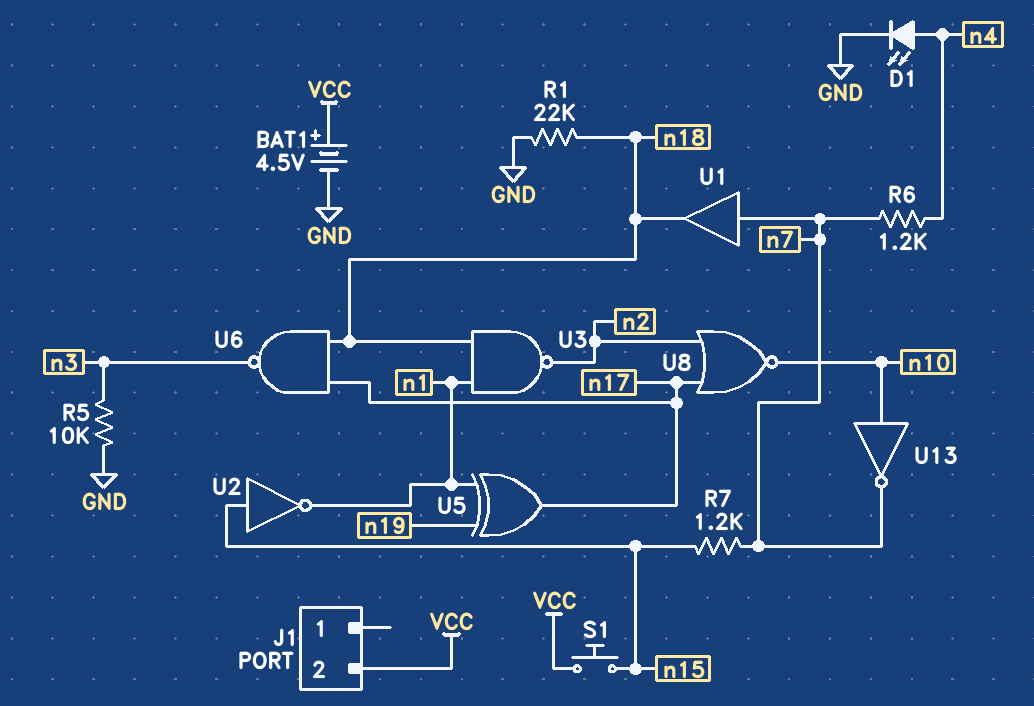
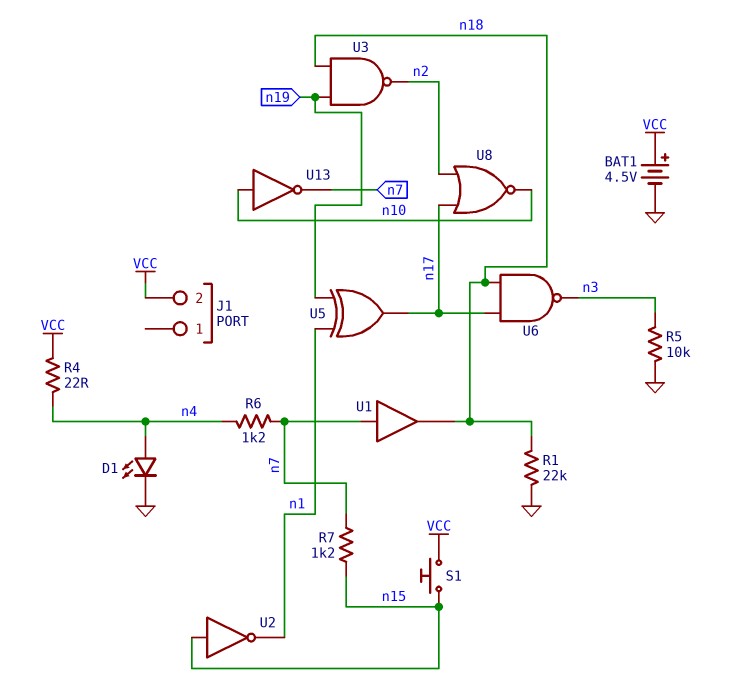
R4: none -> 22 (VCC, n4)
U3: NAND (in n1, in n18, out n2) -> NAND (in n18, in n19, out n2)

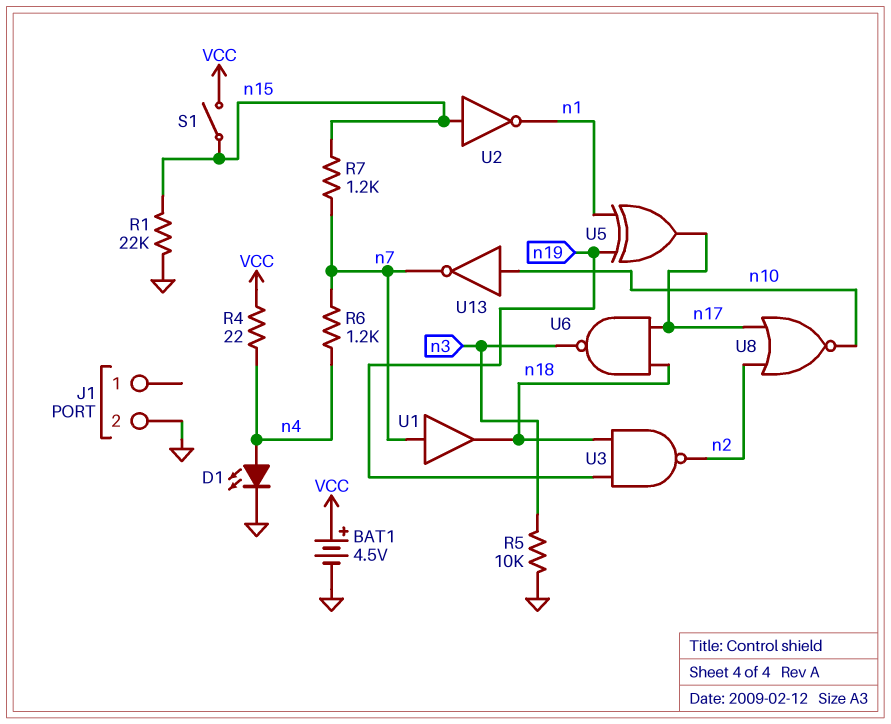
J1 pin 2: VCC -> GND
R1: 22k (GND, n18) -> 22k (GND, n15)
S1: button (VCC, n15) -> switch (VCC, n15)

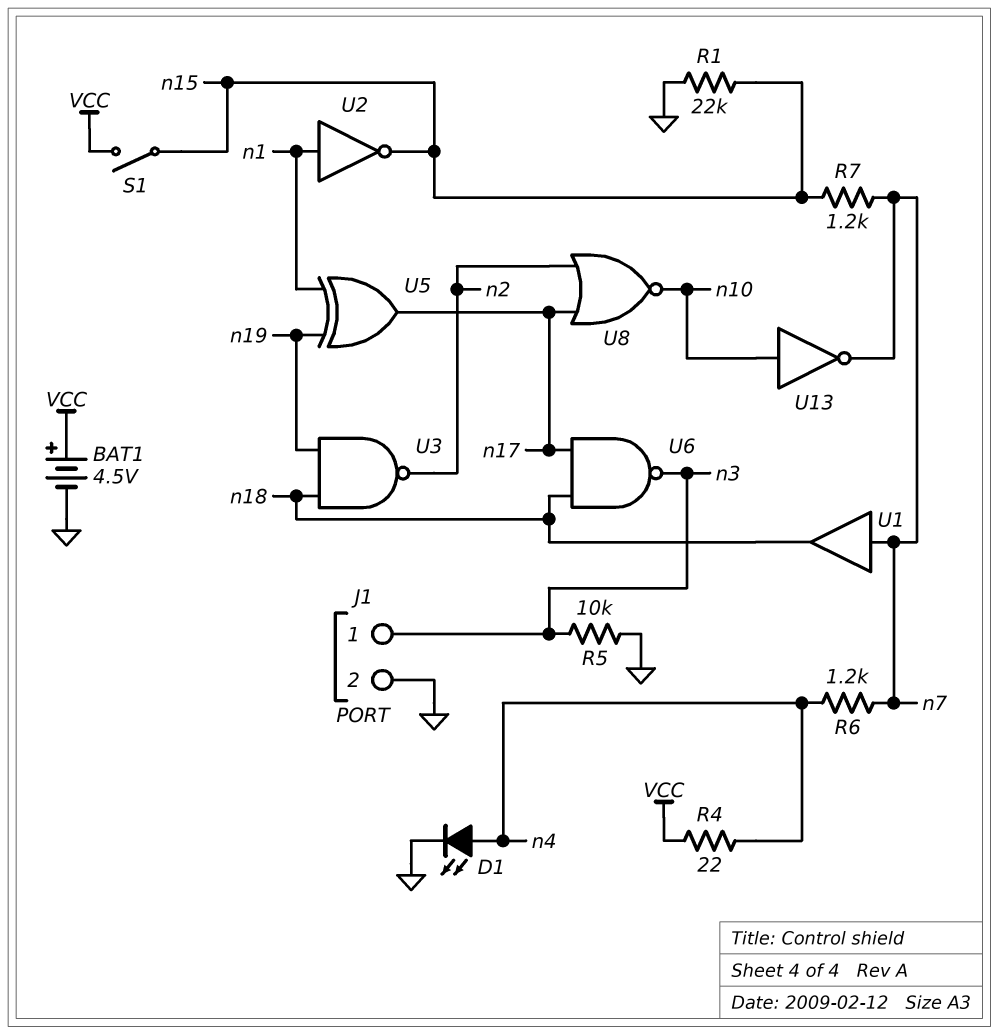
J1 pin 1: none -> n3
U2: NOT (in n15, out n1) -> NOT (in n1, out n15)

